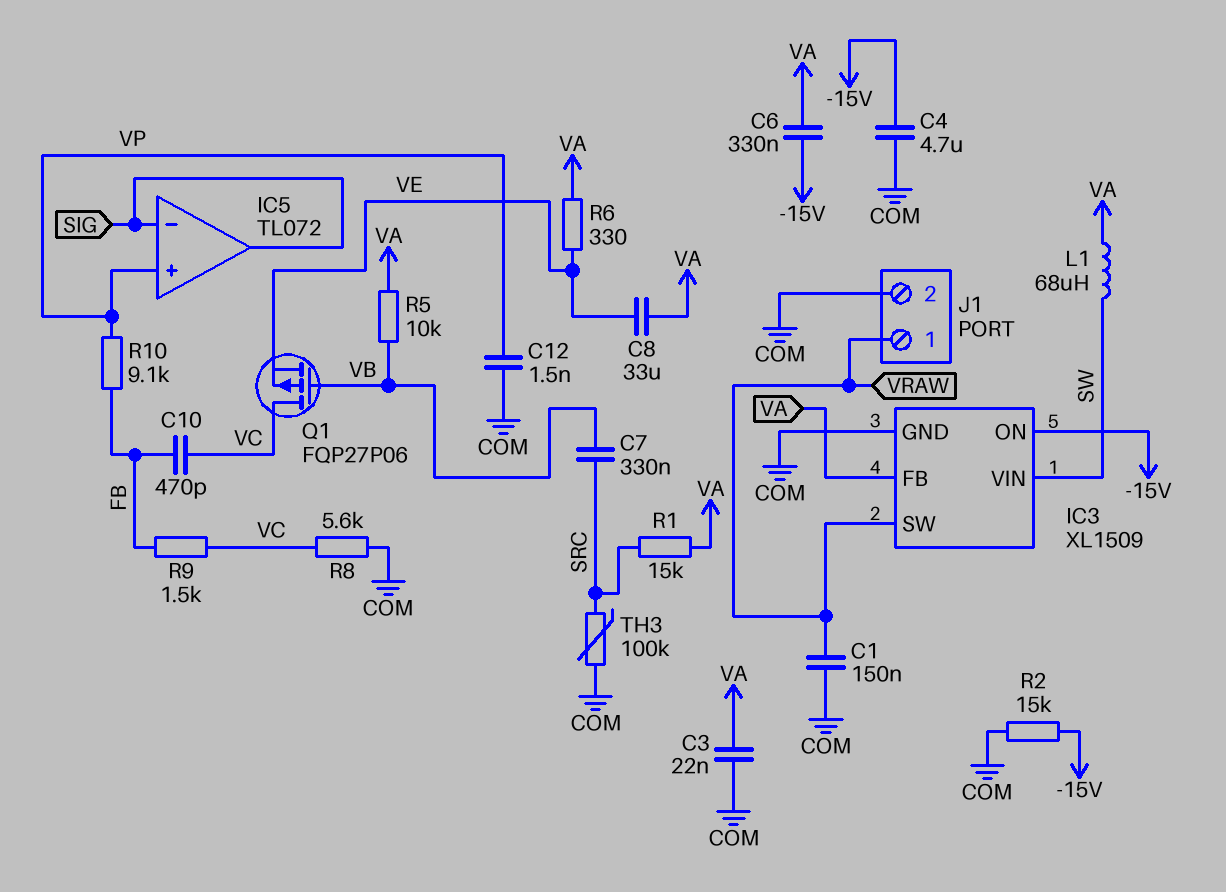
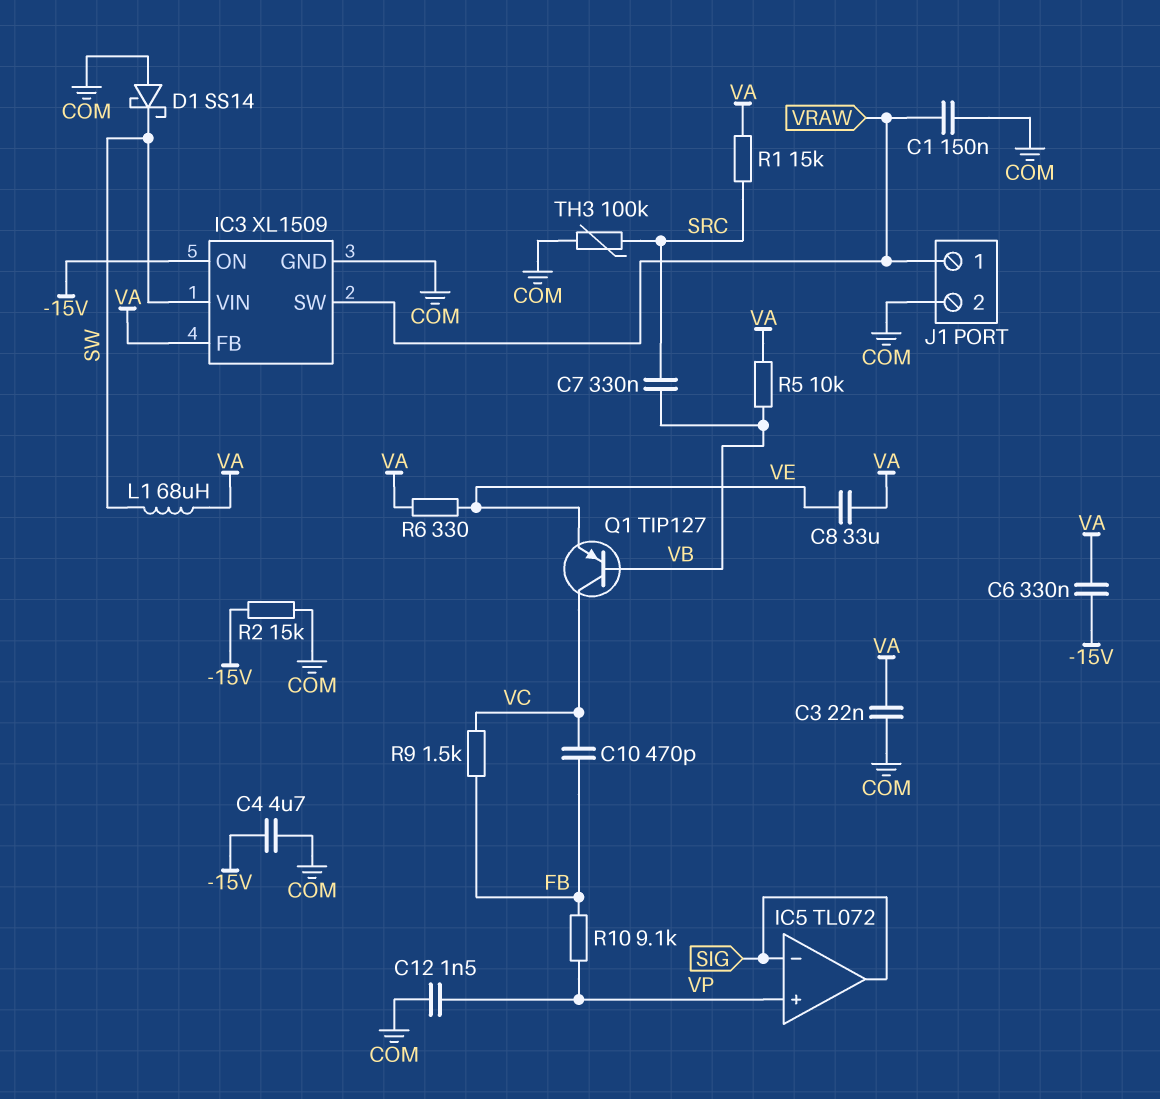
D1: none -> schottky SS14 (A COM, K SW)
Q1: PMOS FQP27P06 (G VB, D VC, S VE) -> PNP TIP127 (B VB, C VC, E VE)
R8: 5.6k (COM, VC) -> none

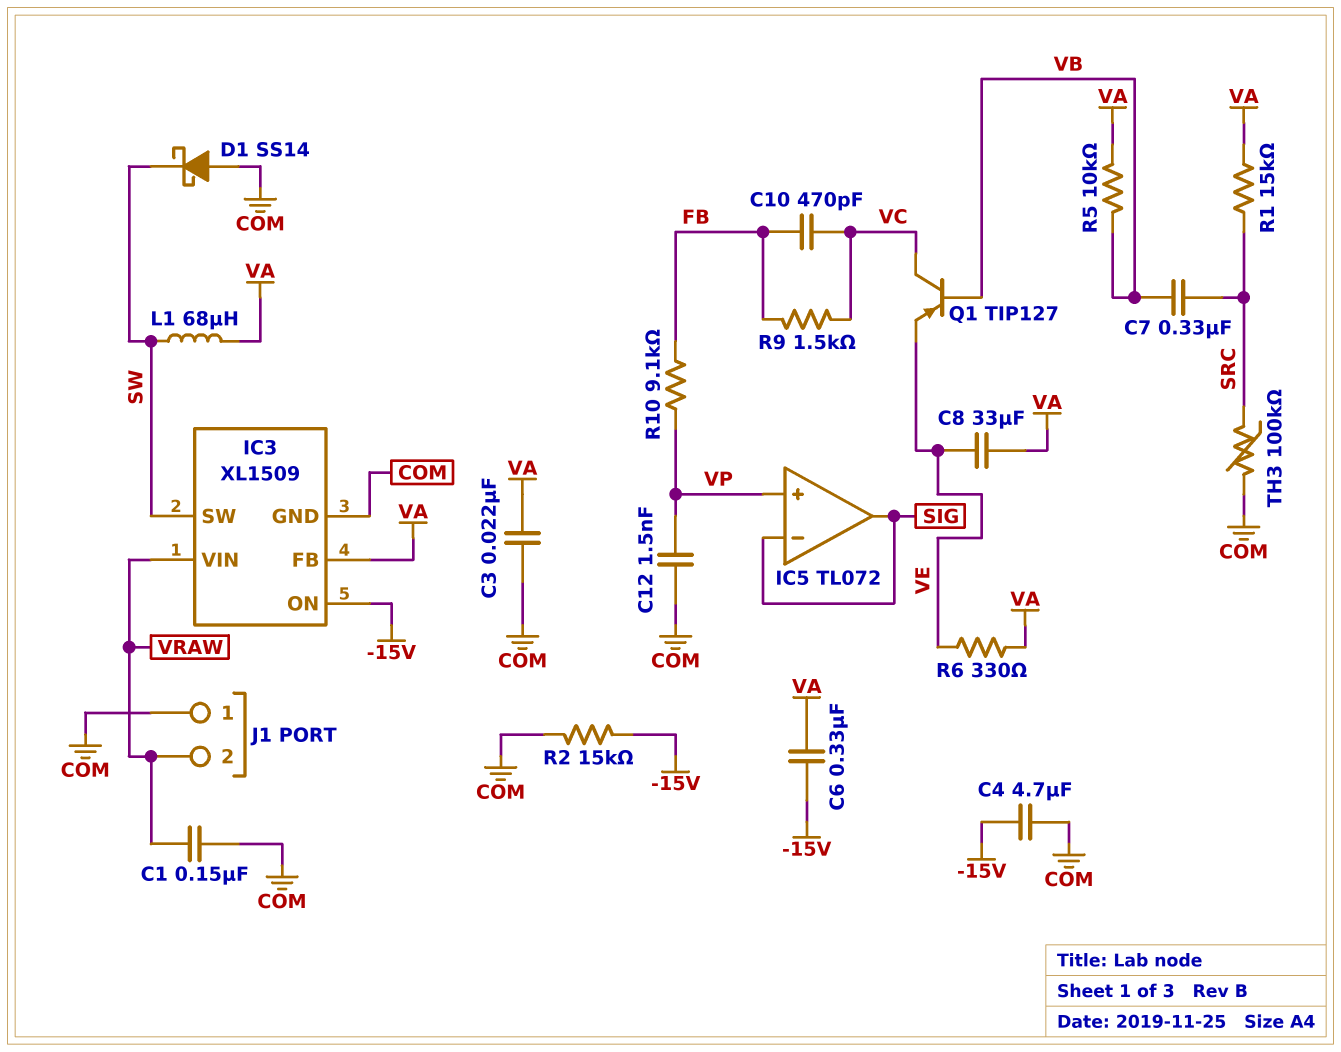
IC3 pin SW: VRAW -> SW
IC3 pin VIN: SW -> VRAW
J1 pin 1: VRAW -> COM
J1 pin 2: COM -> VRAW

